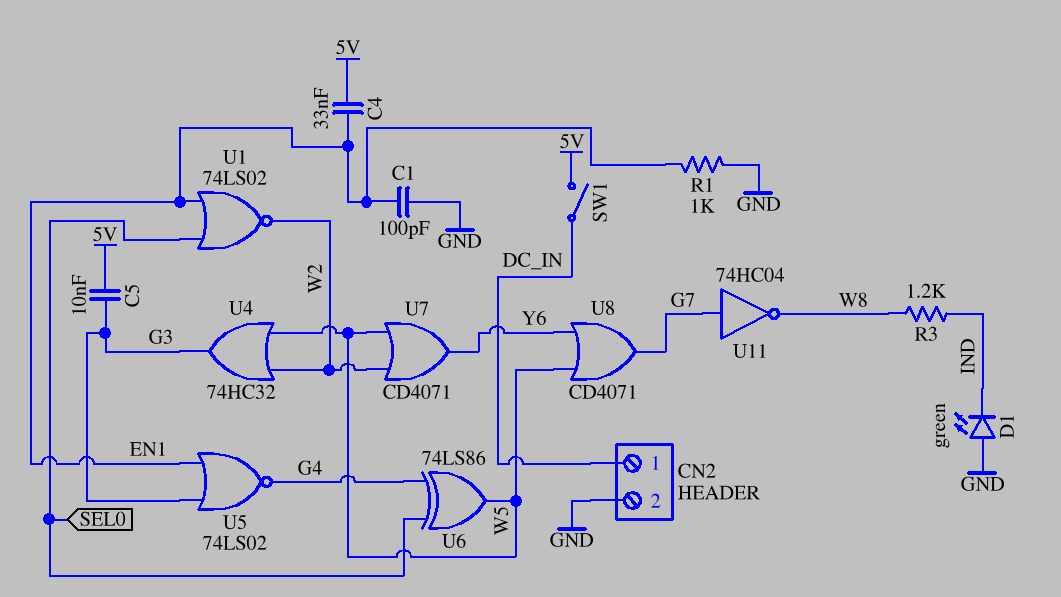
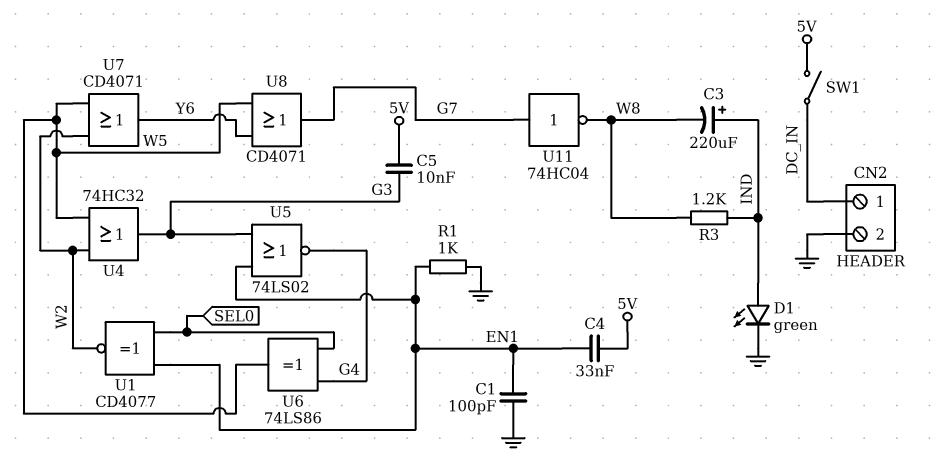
C3: none -> 220uF (plus IND, minus W8)
D1: LED green (A GND, K IND) -> LED green (A IND, K GND)
U1: NOR 74LS02 (in EN1, in SEL0, out W2) -> XNOR CD4077 (in EN1, in SEL0, out W2)

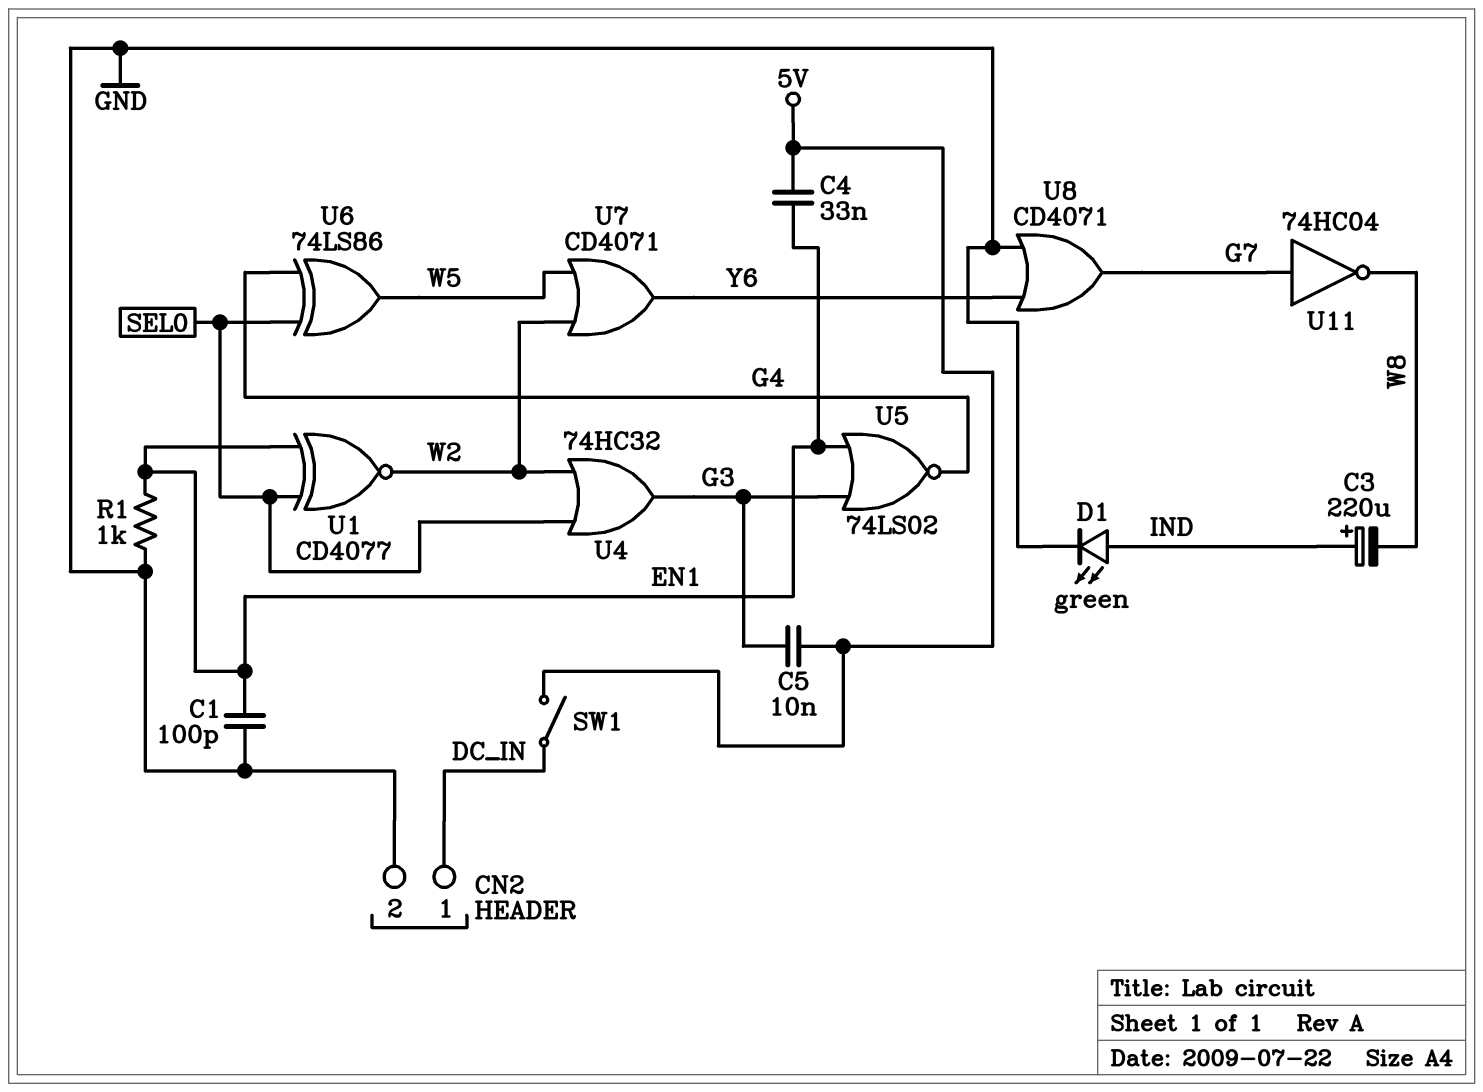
R3: 1.2k (IND, W8) -> none
U4: OR 74HC32 (in W2, in W5, out G3) -> OR 74HC32 (in SEL0, in W2, out G3)
U8: OR CD4071 (in W5, in Y6, out G7) -> OR CD4071 (in GND, in Y6, out G7)

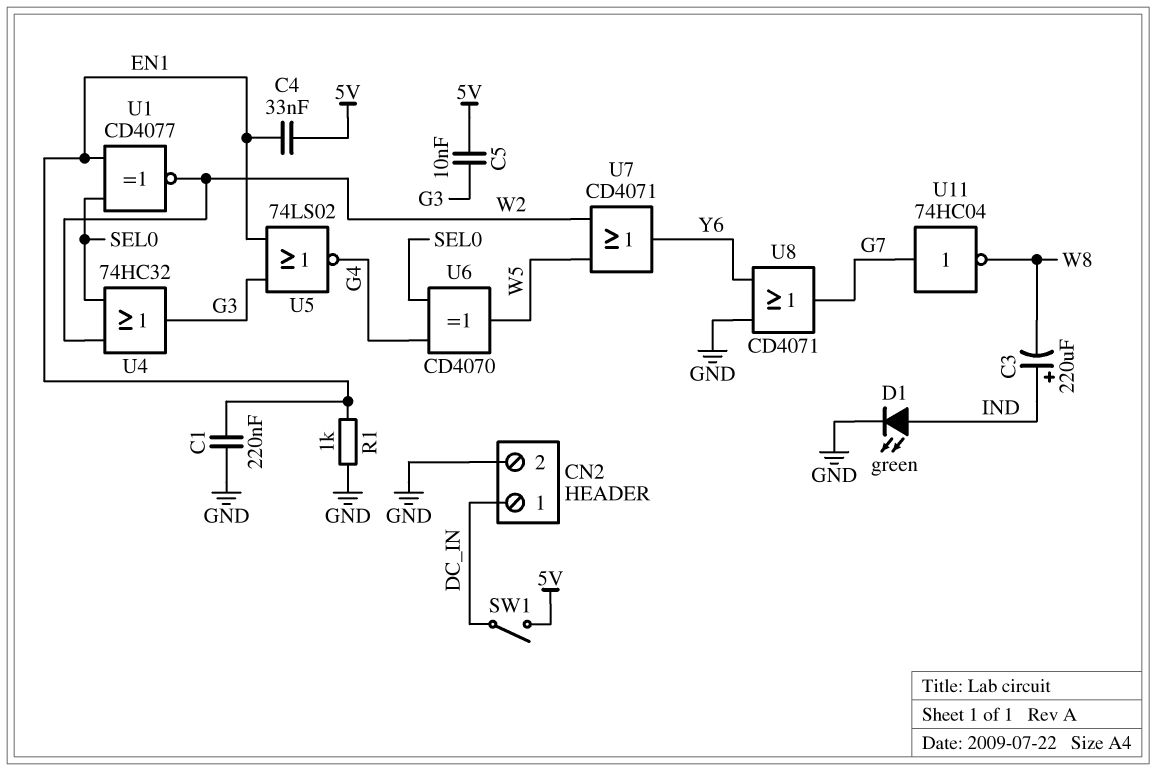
C1: 100pF (EN1, GND) -> 220nF (EN1, GND)
U6: XOR 74LS86 (in G4, in SEL0, out W5) -> XOR CD4070 (in G4, in SEL0, out W5)

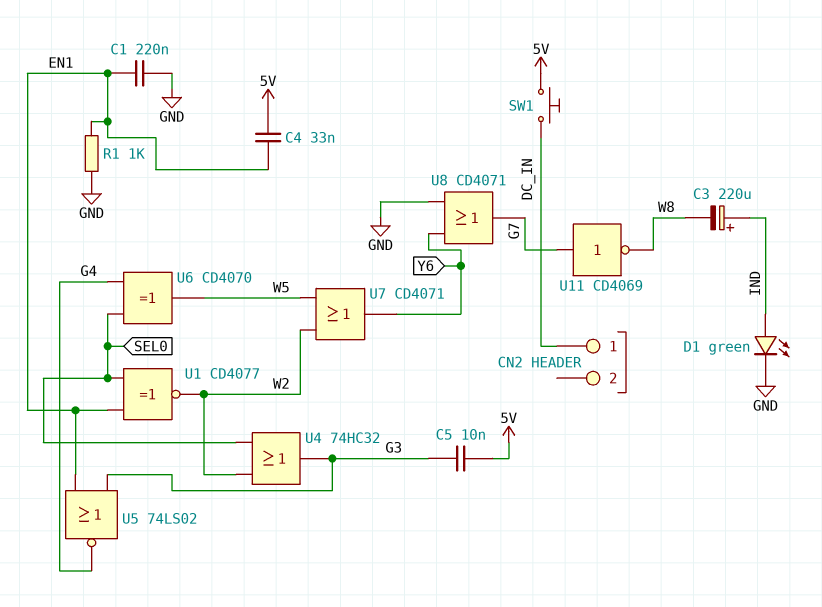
CN2 pin 2: GND -> none
SW1: switch (5V, DC_IN) -> button (5V, DC_IN)
U11: NOT 74HC04 (in G7, out W8) -> NOT CD4069 (in G7, out W8)

